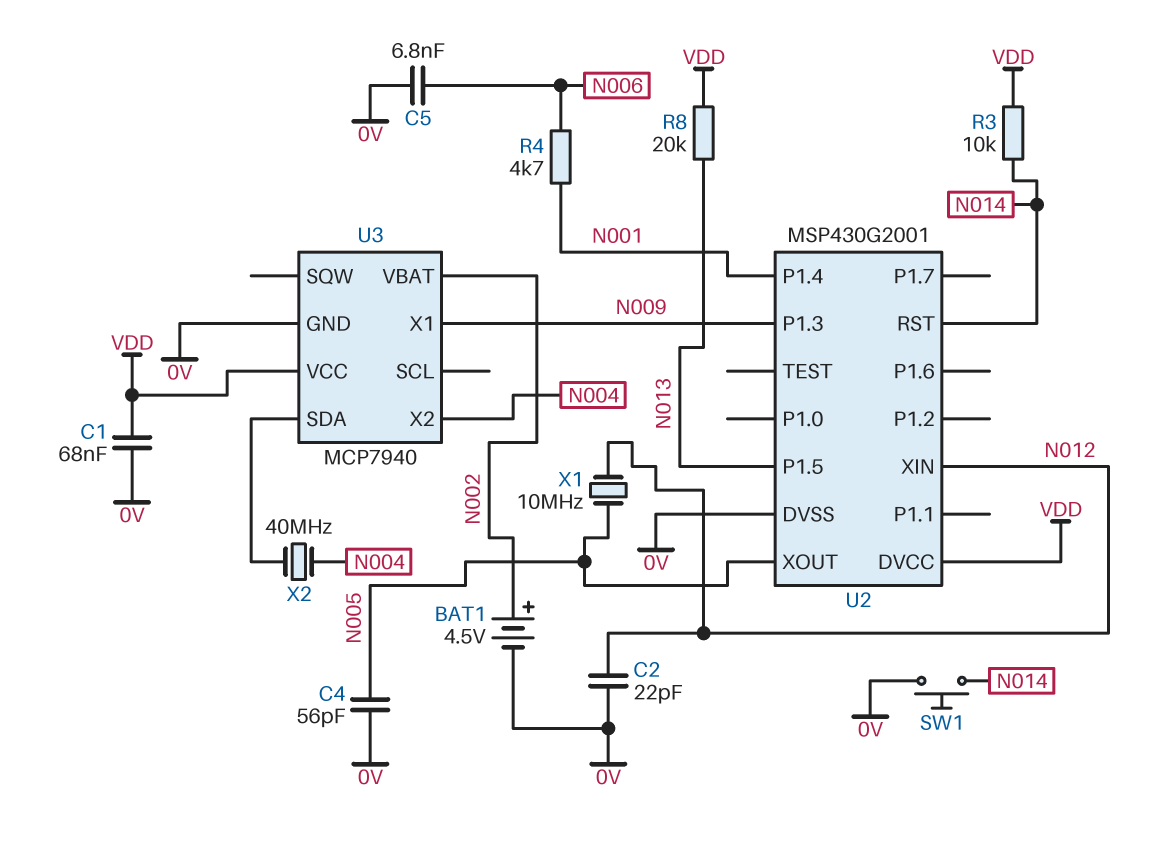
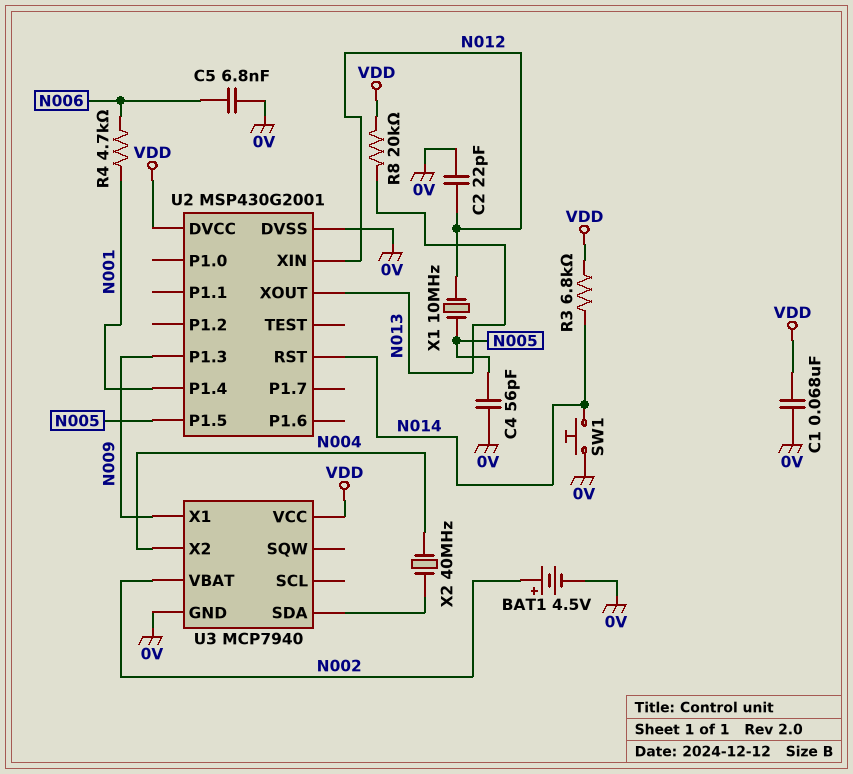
R3: 10k (N014, VDD) -> 6.8k (N014, VDD)
U2 pin P1.5: N013 -> N005
U2 pin XOUT: N005 -> N013

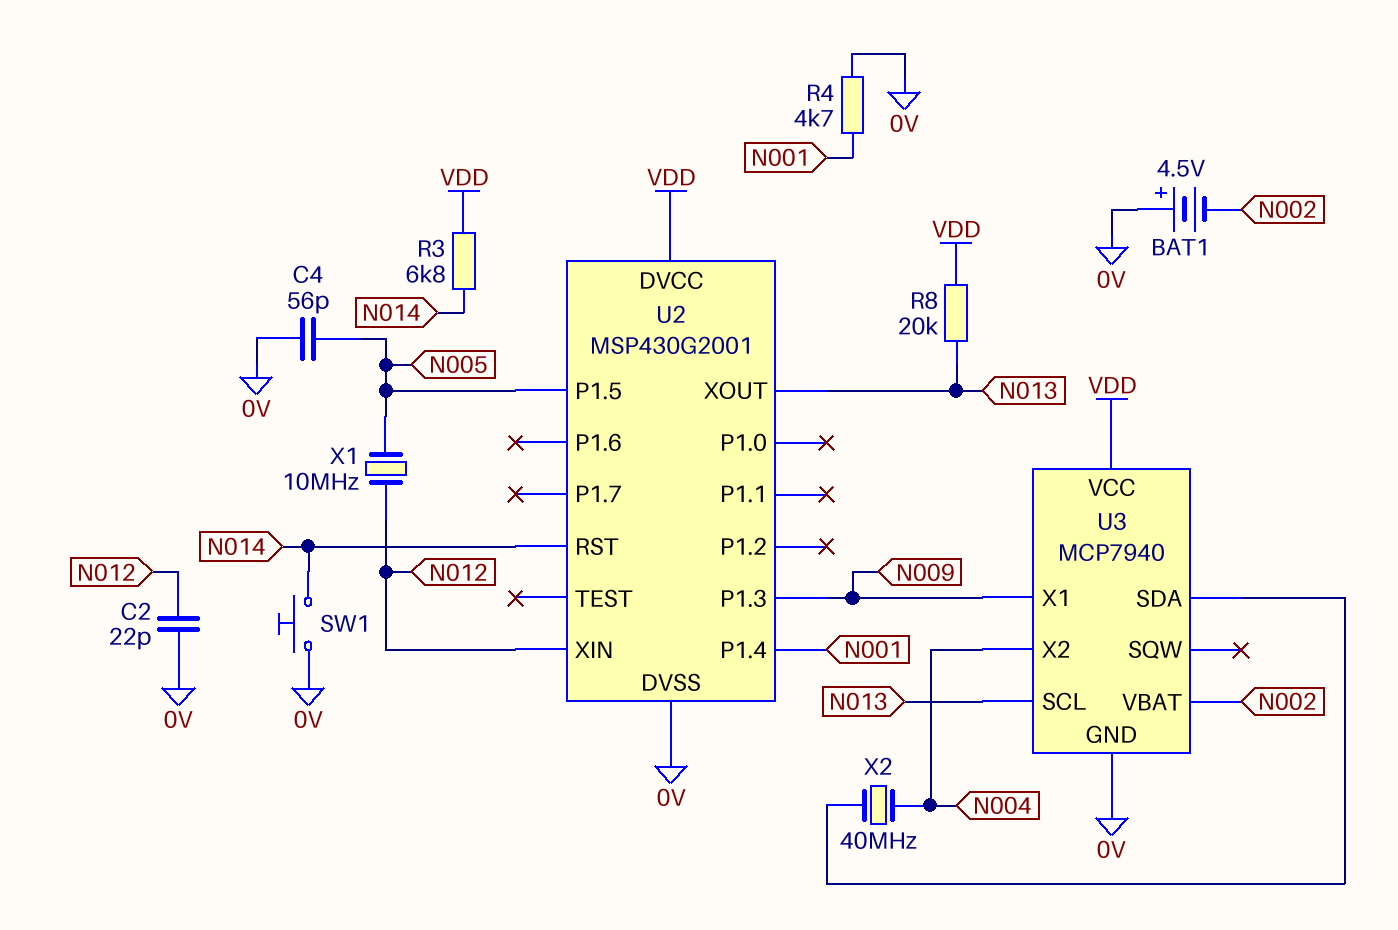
BAT1: 4.5V (plus N002, minus 0V) -> 4.5V (plus 0V, minus N002)
C1: 68nF (0V, VDD) -> none
C5: 6.8nF (0V, N006) -> none
R4: 4.7k (N001, N006) -> 4.7k (0V, N001)
U3 pin SCL: none -> N013

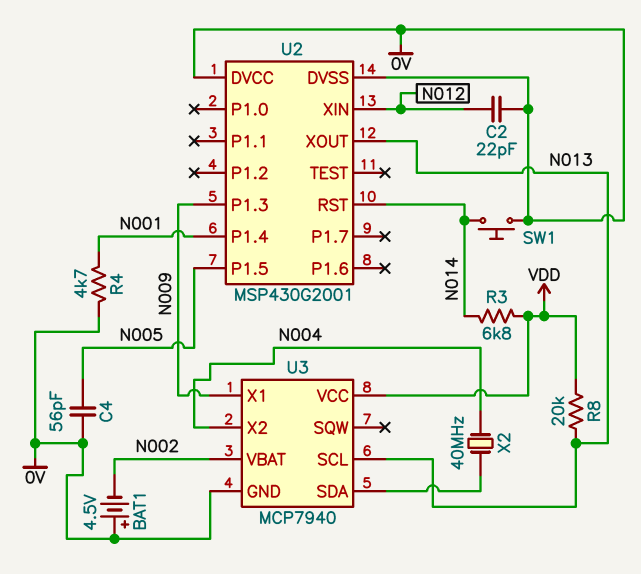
U2 pin DVCC: VDD -> 0V
X1: 10MHz (N005, N012) -> none

